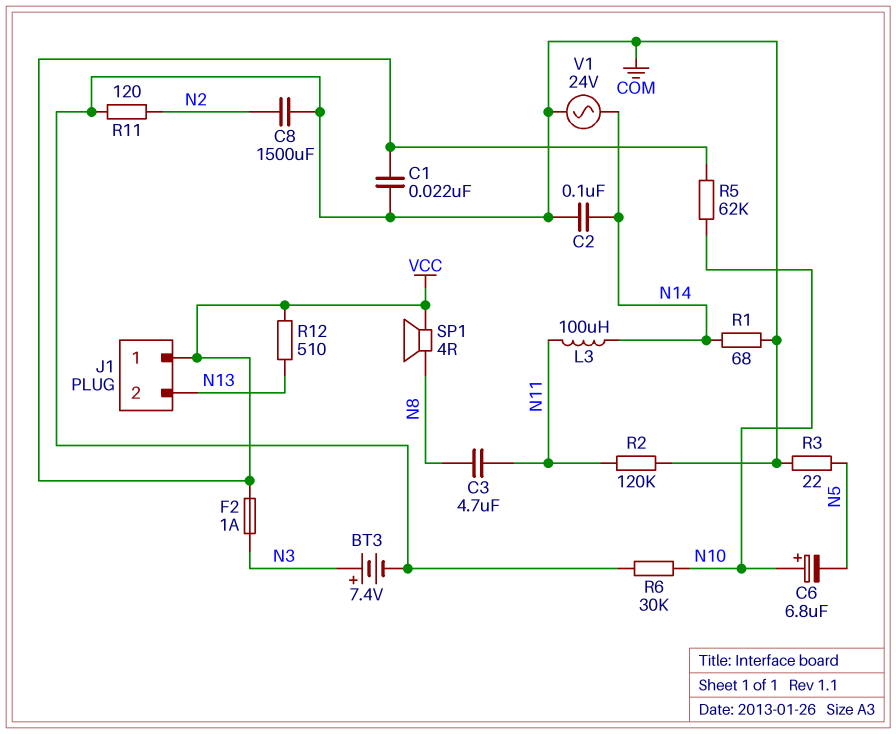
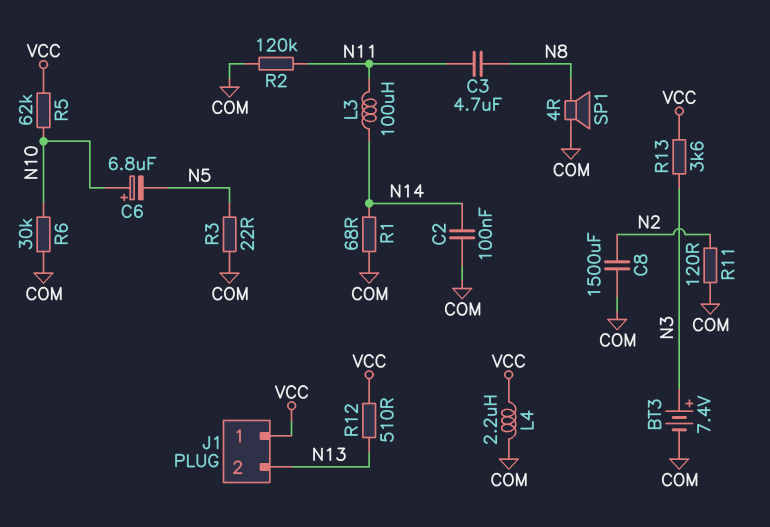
C1: 22nF (COM, VCC) -> none
F2: 1A (N3, VCC) -> none
L4: none -> 2.2uH (COM, VCC)
R13: none -> 3.6k (N3, VCC)
SP1: speaker 4R (N8, VCC) -> speaker 4R (COM, N8)
V1: AC 24V (COM, N14) -> none

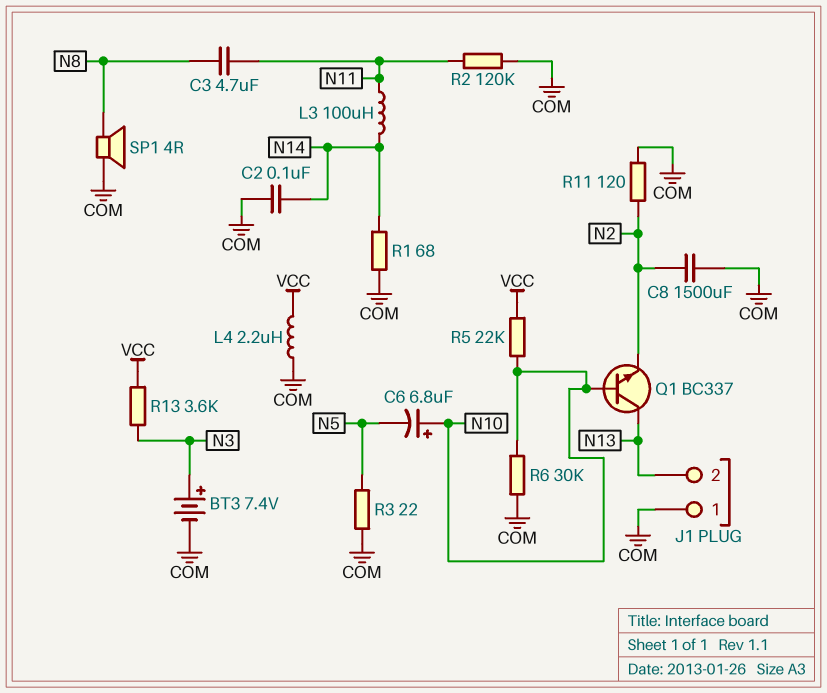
J1 pin 1: VCC -> COM
Q1: none -> NPN BC337 (B N10, C N13, E N2)
R5: 62k (N10, VCC) -> 22k (N10, VCC)
R12: 510 (N13, VCC) -> none

